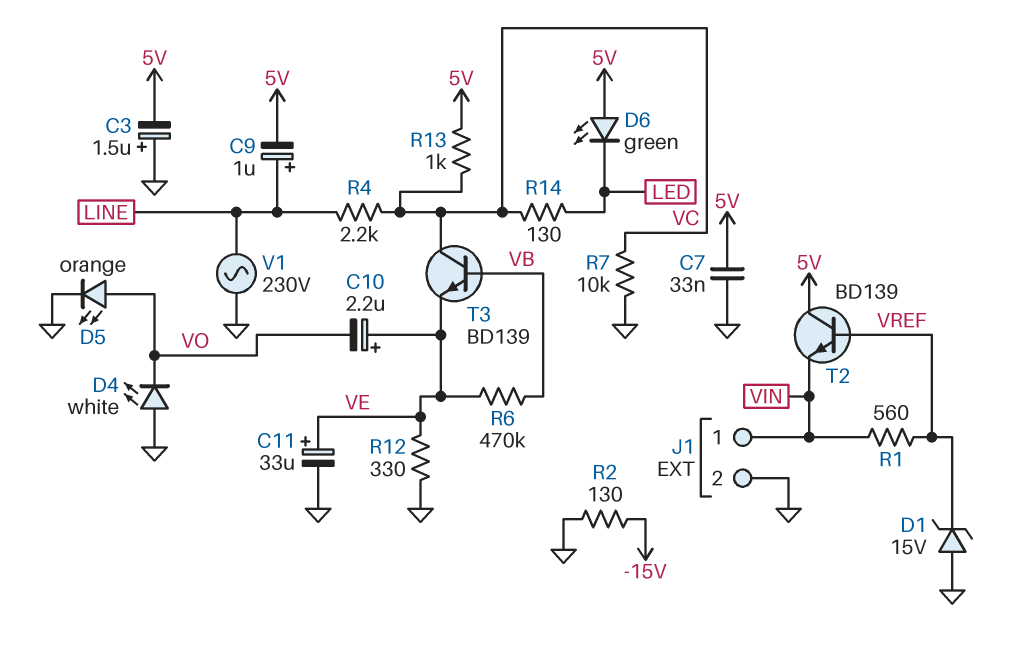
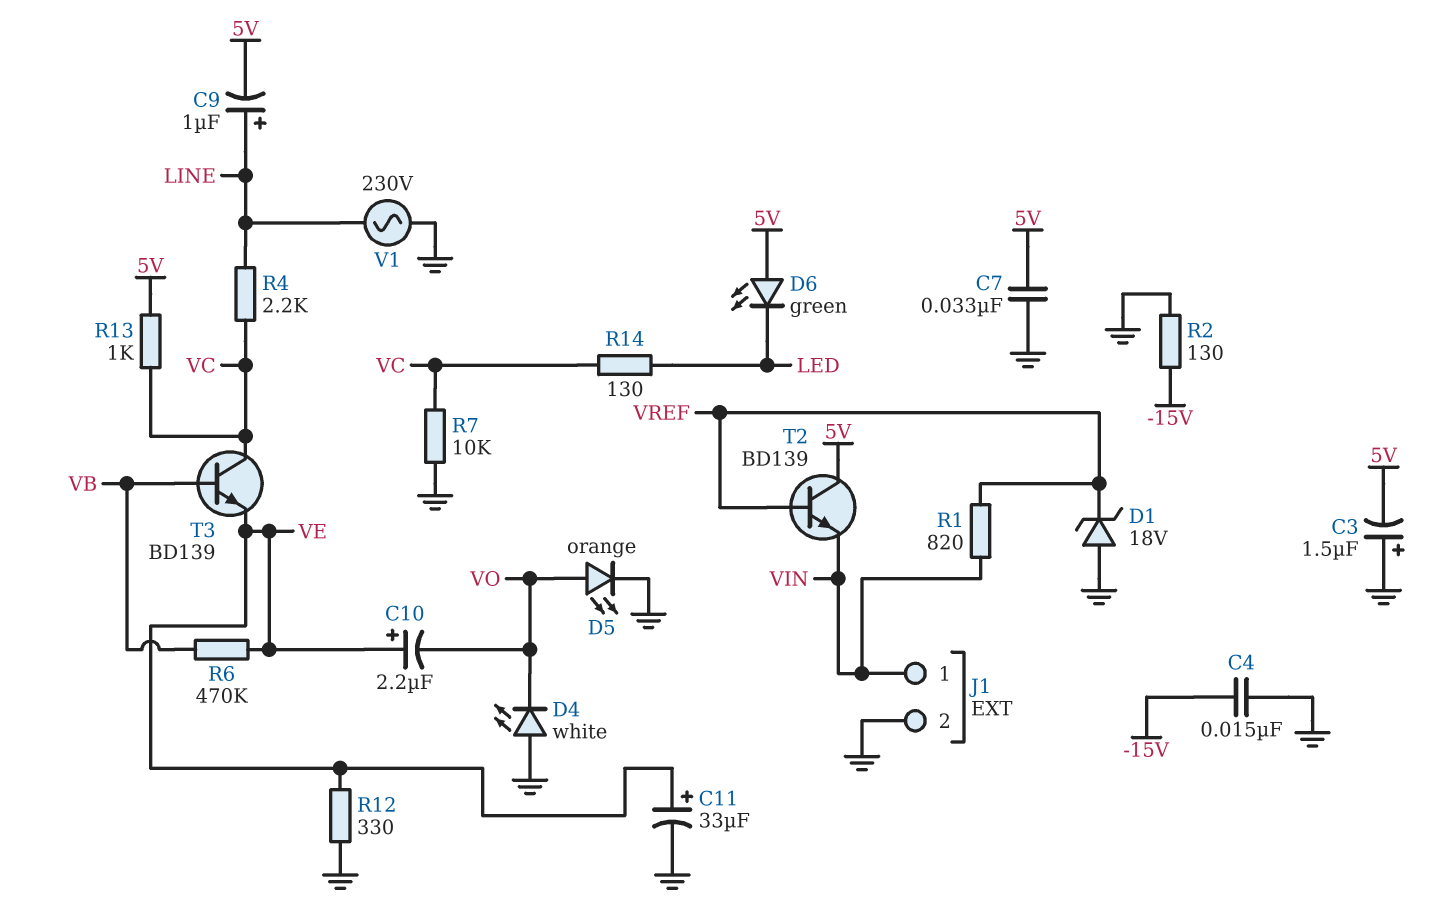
C4: none -> 15nF (-15V, GND)
D1: zener 15V (A GND, K VREF) -> zener 18V (A GND, K VREF)
R1: 560 (VIN, VREF) -> 820 (VIN, VREF)

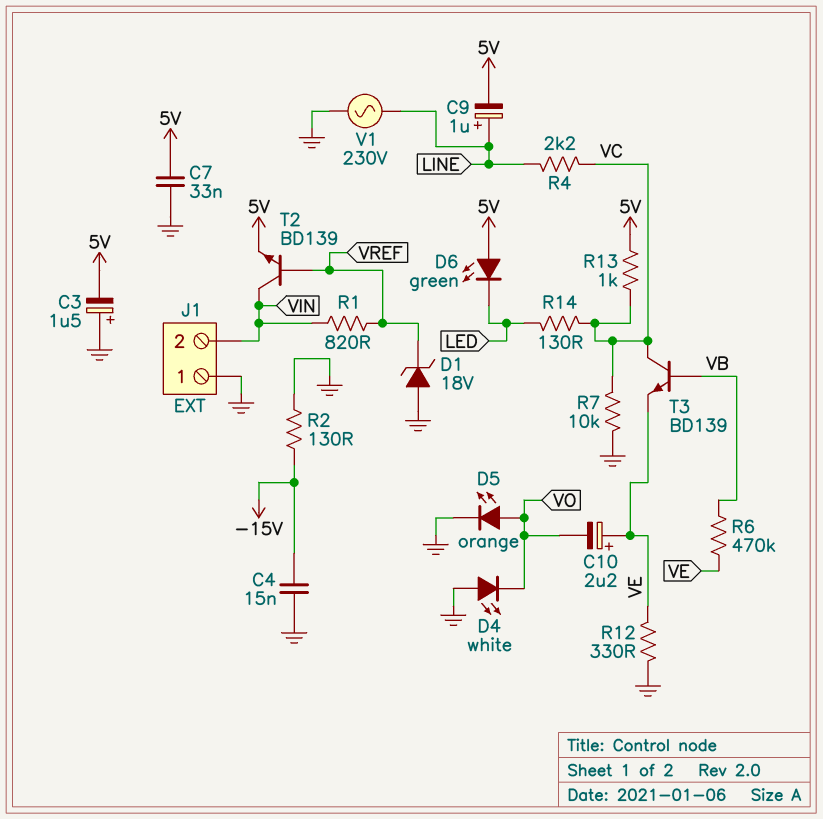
C11: 33uF (plus VE, minus GND) -> none
J1 pin 1: VIN -> GND
J1 pin 2: GND -> VIN
T2: NPN BD139 (B VREF, C 5V, E VIN) -> NPN BD139 (B VREF, C VIN, E 5V)

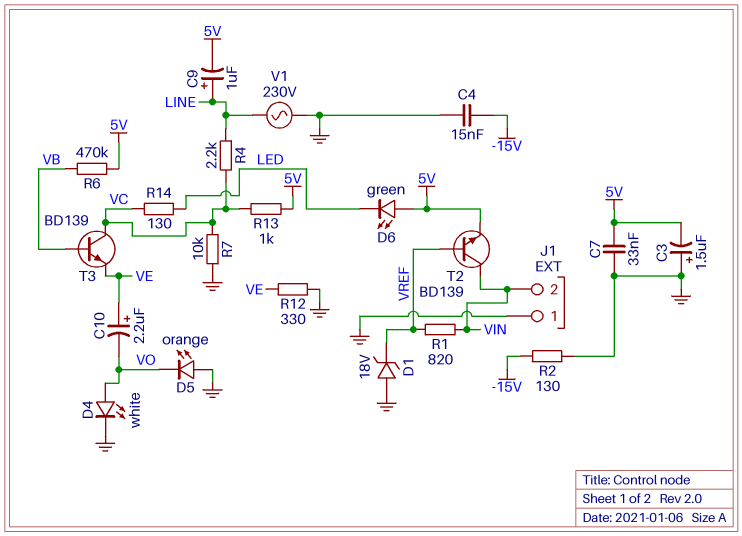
D4: LED white (A GND, K VO) -> LED white (A VO, K GND)
D5: LED orange (A VO, K GND) -> LED orange (A GND, K VO)
R6: 470k (VB, VE) -> 470k (5V, VB)

